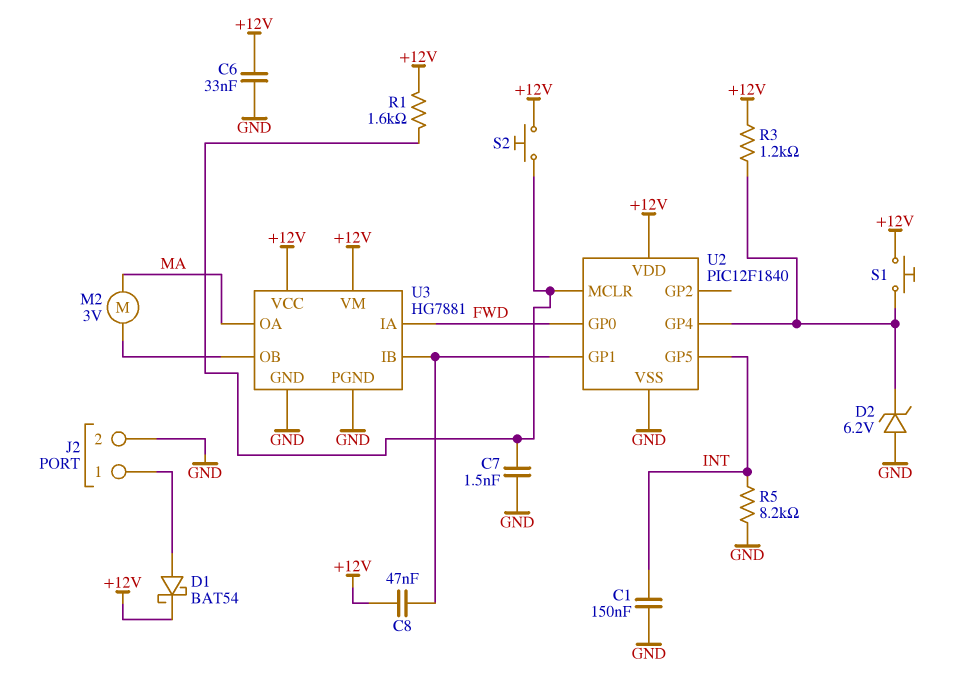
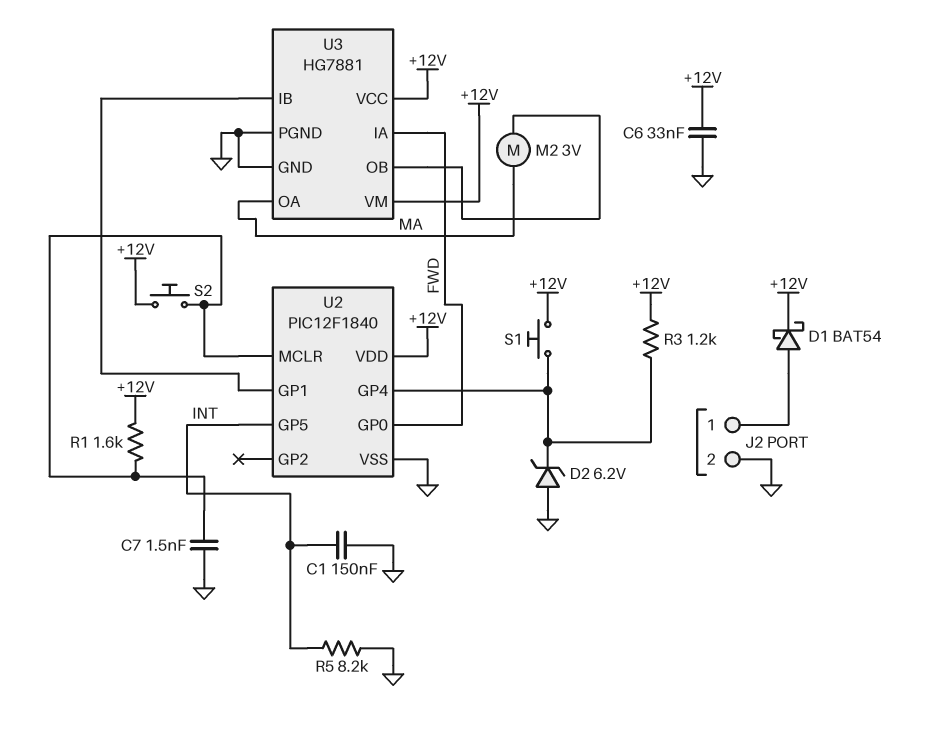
C8: 47nF (+12V, U2/GP1) -> none

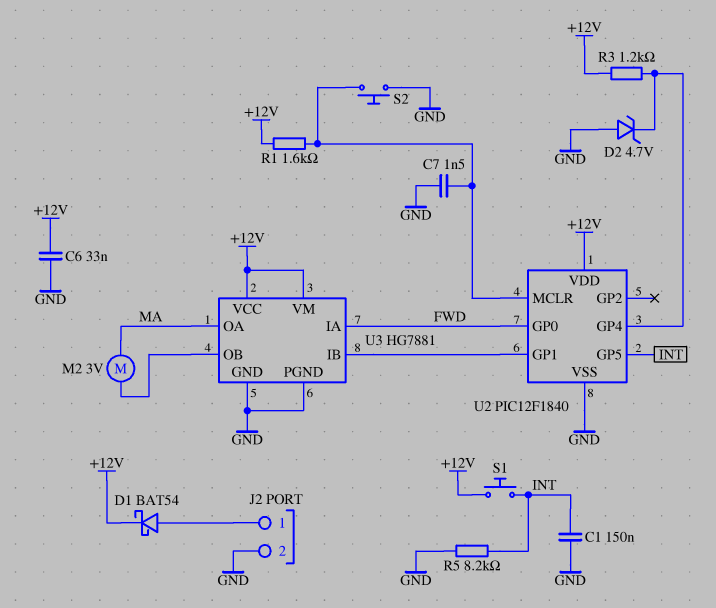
D2: zener 6.2V (A GND, K U2/GP4) -> zener 4.7V (A GND, K U2/GP4)
S1: button (+12V, U2/GP4) -> button (+12V, INT)
S2: button (+12V, U2/MCLR) -> button (GND, U2/MCLR)

